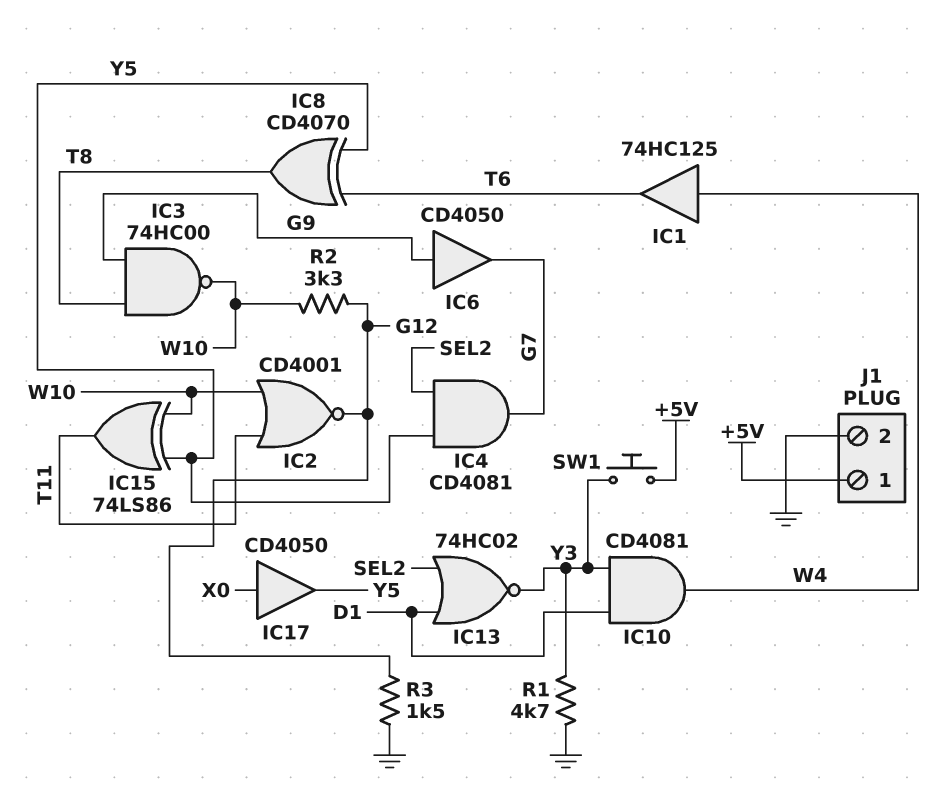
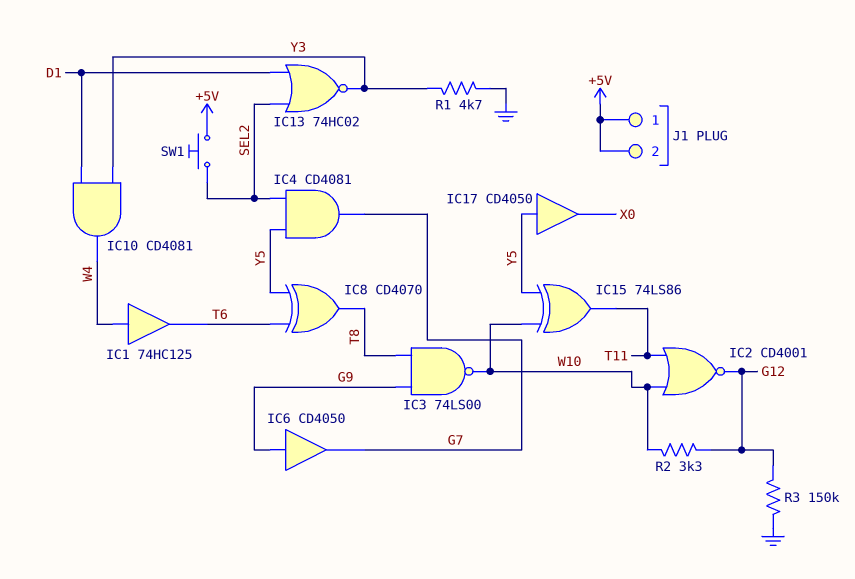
IC3: NAND 74HC00 (in G9, in T8, out W10) -> NAND 74LS00 (in G9, in T8, out W10)
IC17: buffer CD4050 (in X0, out Y5) -> buffer CD4050 (in Y5, out X0)
J1 pin 2: GND -> +5V
R3: 1.5k (G12, GND) -> 150k (G12, GND)
SW1: button (+5V, Y3) -> button (+5V, SEL2)

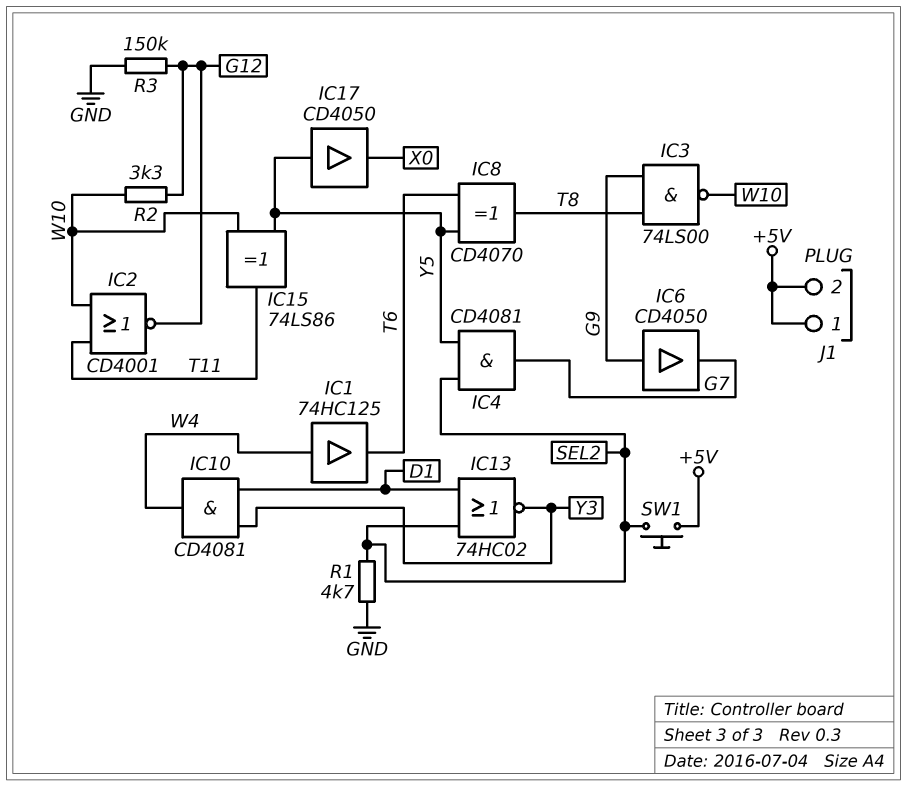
R1: 4.7k (GND, Y3) -> 4.7k (GND, SEL2)

